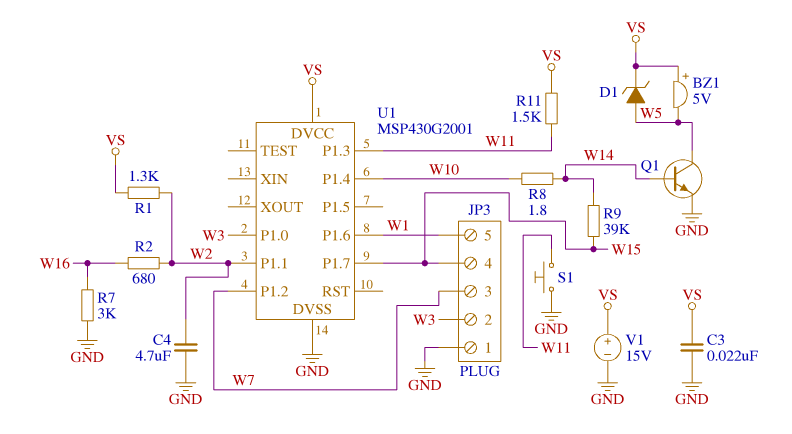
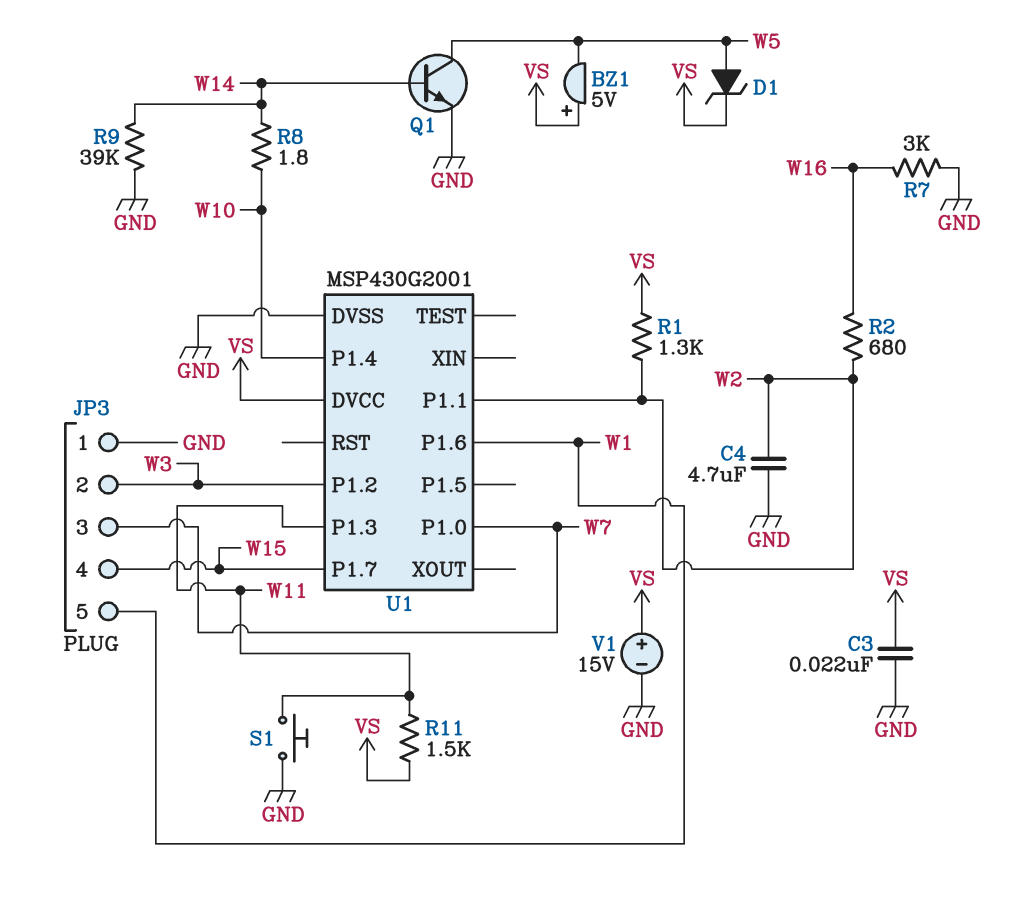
R9: 39k (W14, W15) -> 39k (GND, W14)
U1 pin P1.0: W3 -> W7
U1 pin P1.2: W7 -> W3

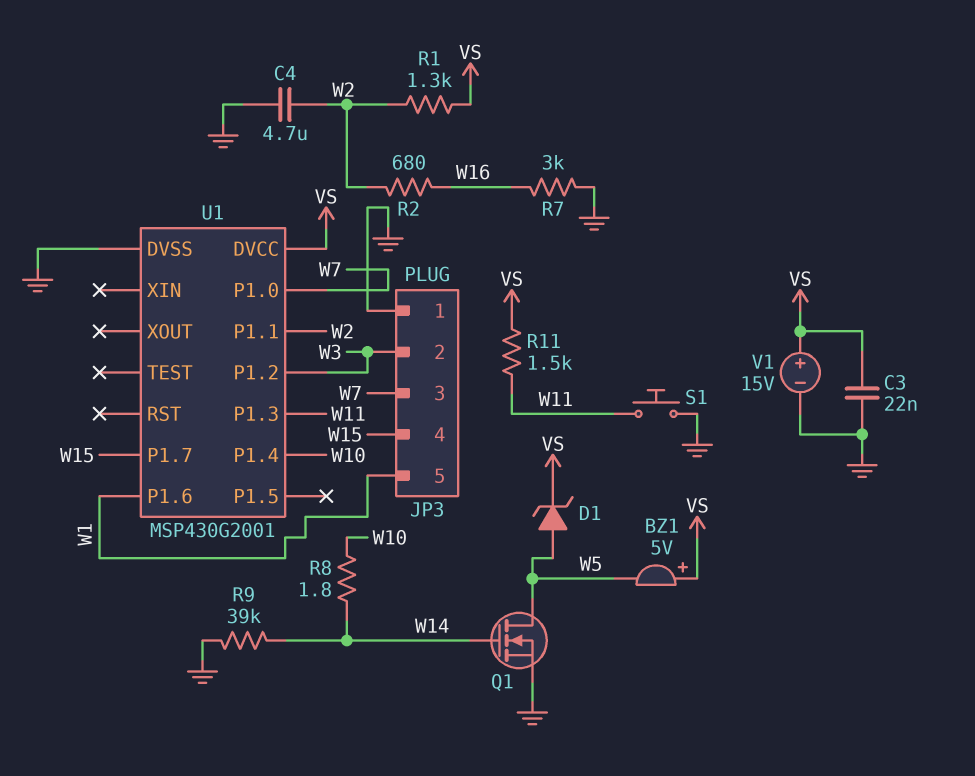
Q1: NPN (B W14, C W5, E GND) -> NMOS (G W14, D W5, S GND)

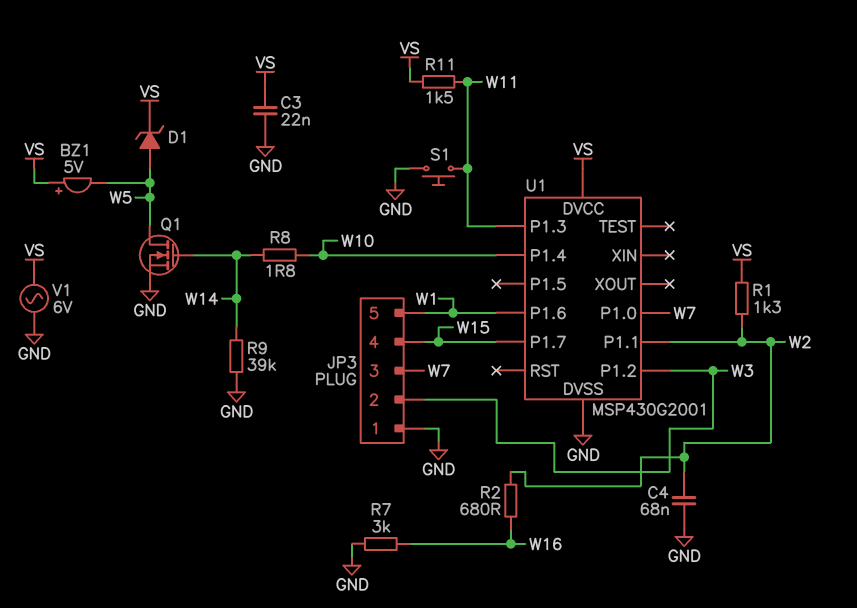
C4: 4.7uF (GND, W2) -> 68nF (GND, W2)
V1: 15V (plus VS, minus GND) -> AC 6V (GND, VS)

